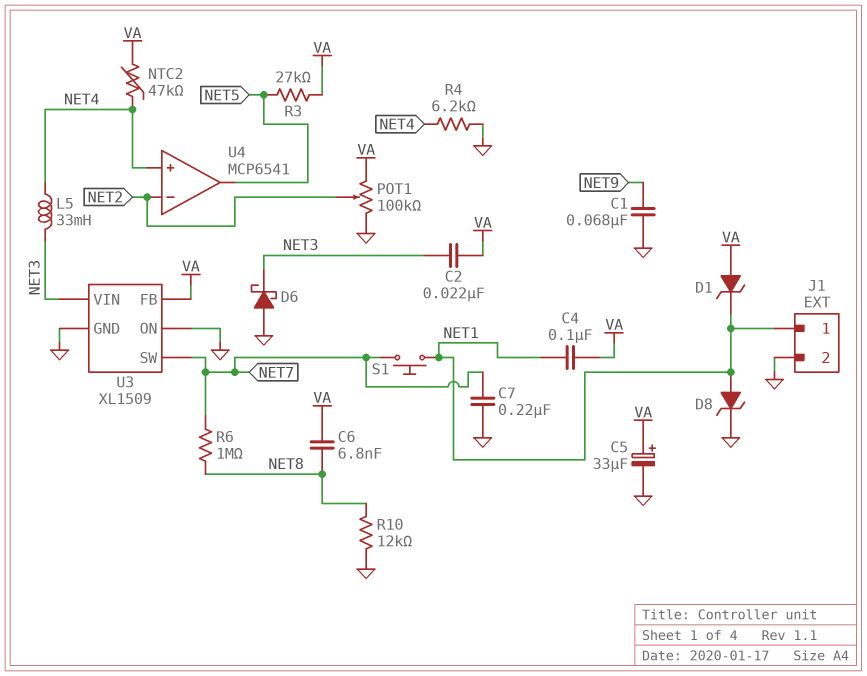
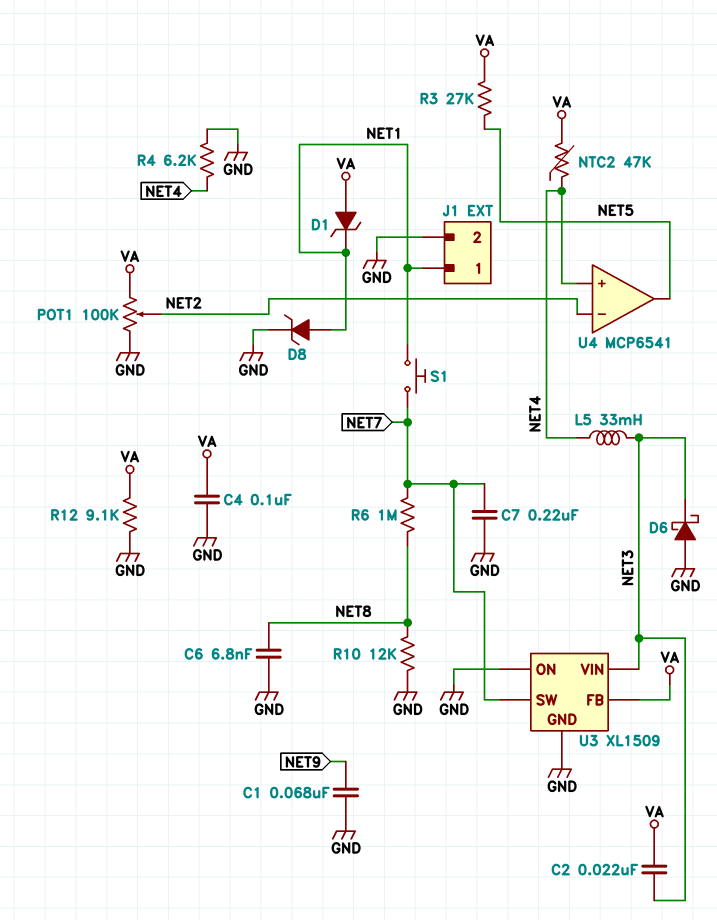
C4: 100nF (NET1, VA) -> 100nF (GND, VA)
C5: 33uF (plus VA, minus GND) -> none
C6: 6.8nF (NET8, VA) -> 6.8nF (GND, NET8)
R12: none -> 9.1k (GND, VA)

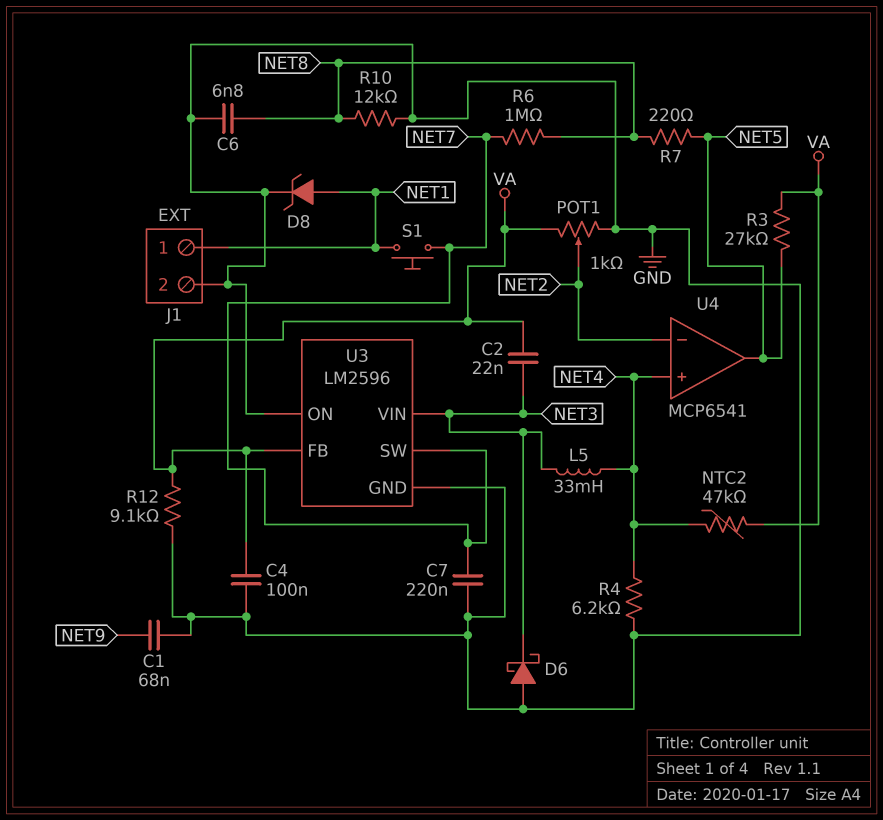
D1: zener (A VA, K NET1) -> none
POT1: 100k (GND, VA, wiper NET2) -> 1k (GND, VA, wiper NET2)
R7: none -> 220 (NET5, NET8)
U3: XL1509 -> LM2596

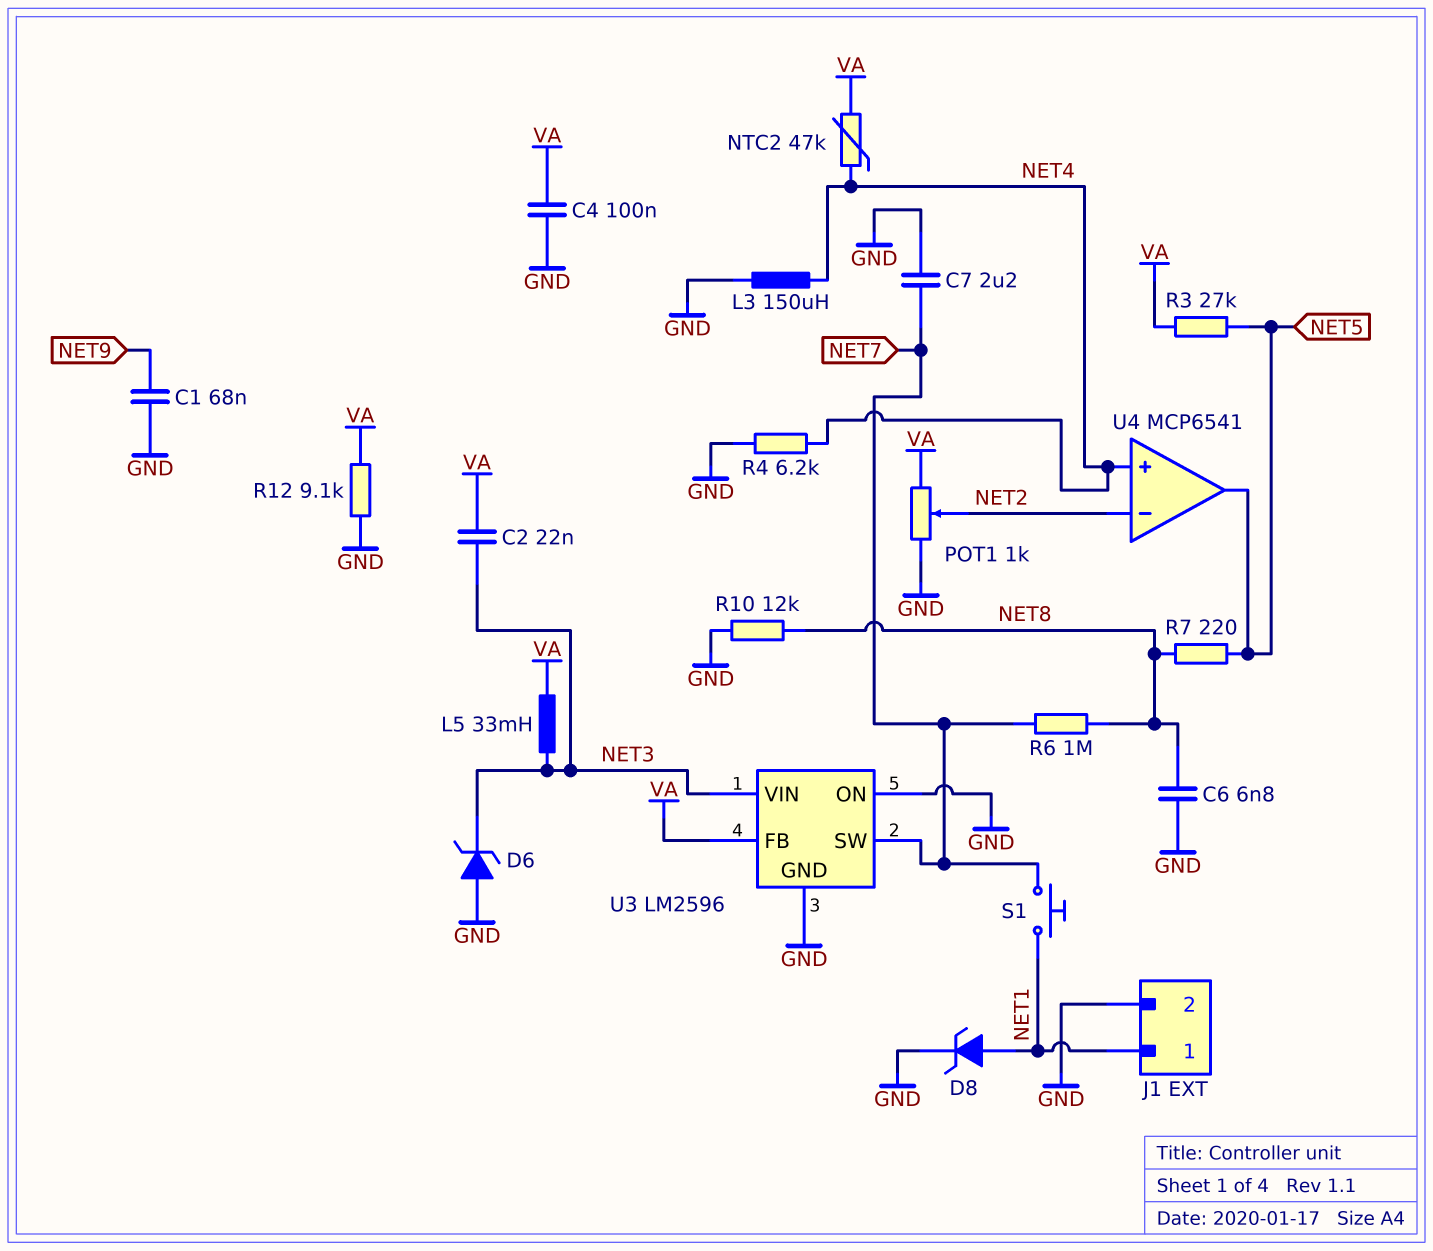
C7: 220nF (GND, NET7) -> 2.2uF (GND, NET7)
D6: schottky (A GND, K NET3) -> zener (A GND, K NET3)
L3: none -> 150uH (GND, NET4)
L5: 33mH (NET3, NET4) -> 33mH (NET3, VA)

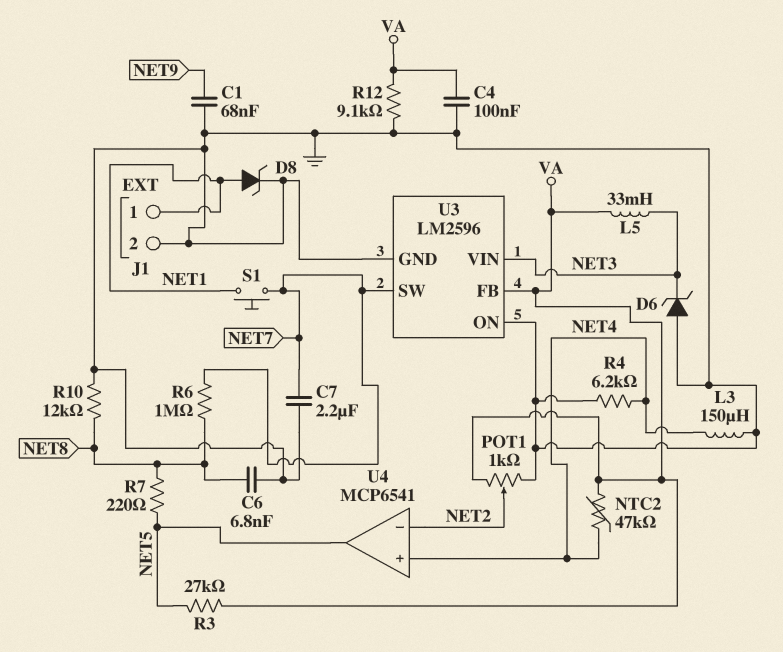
C2: 22nF (NET3, VA) -> none

